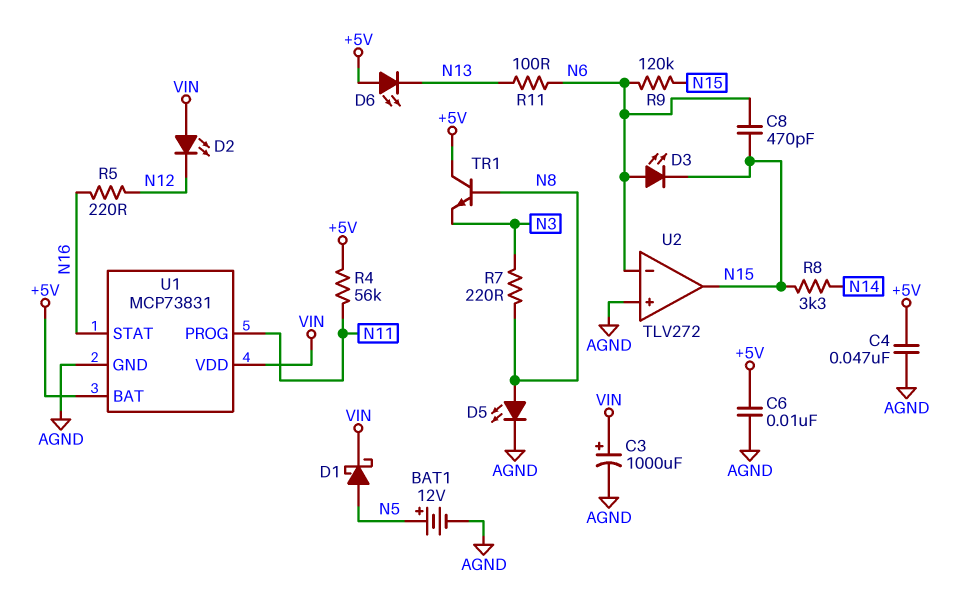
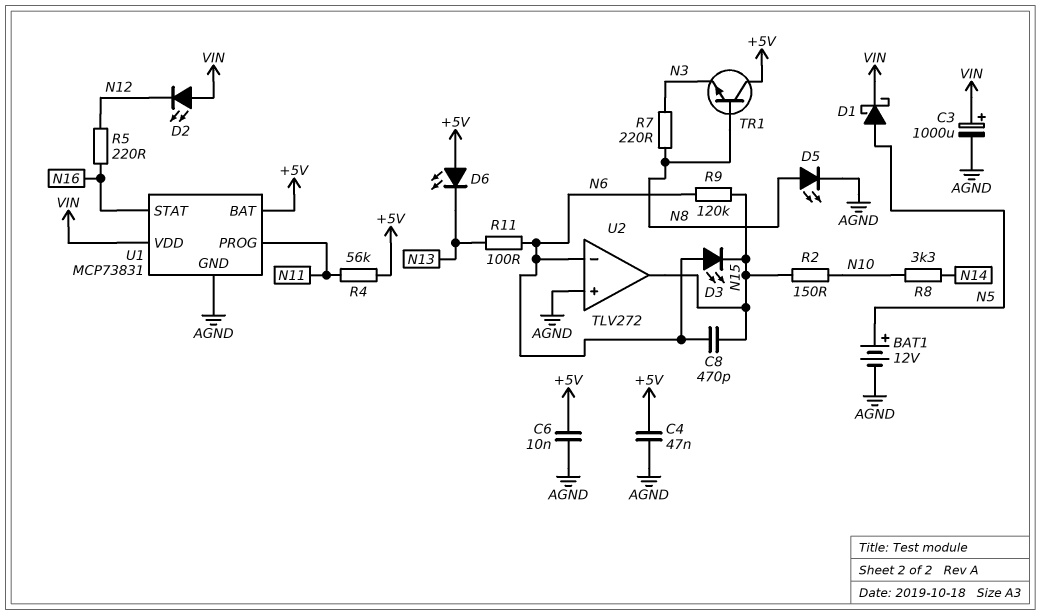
R2: none -> 150 (N10, N15)
R8: 3.3k (N14, N15) -> 3.3k (N10, N14)

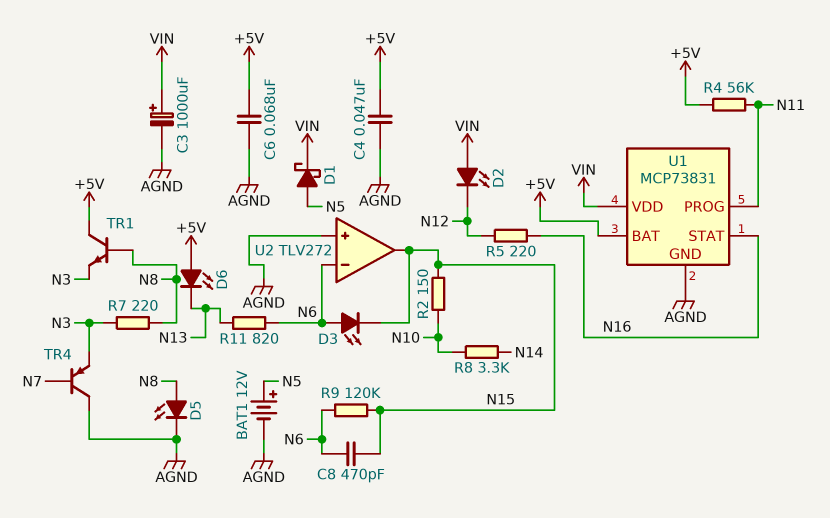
C6: 10nF (+5V, AGND) -> 68nF (+5V, AGND)
R11: 100 (N6, N13) -> 820 (N6, N13)
TR4: none -> PNP (B N7, C AGND, E N3)

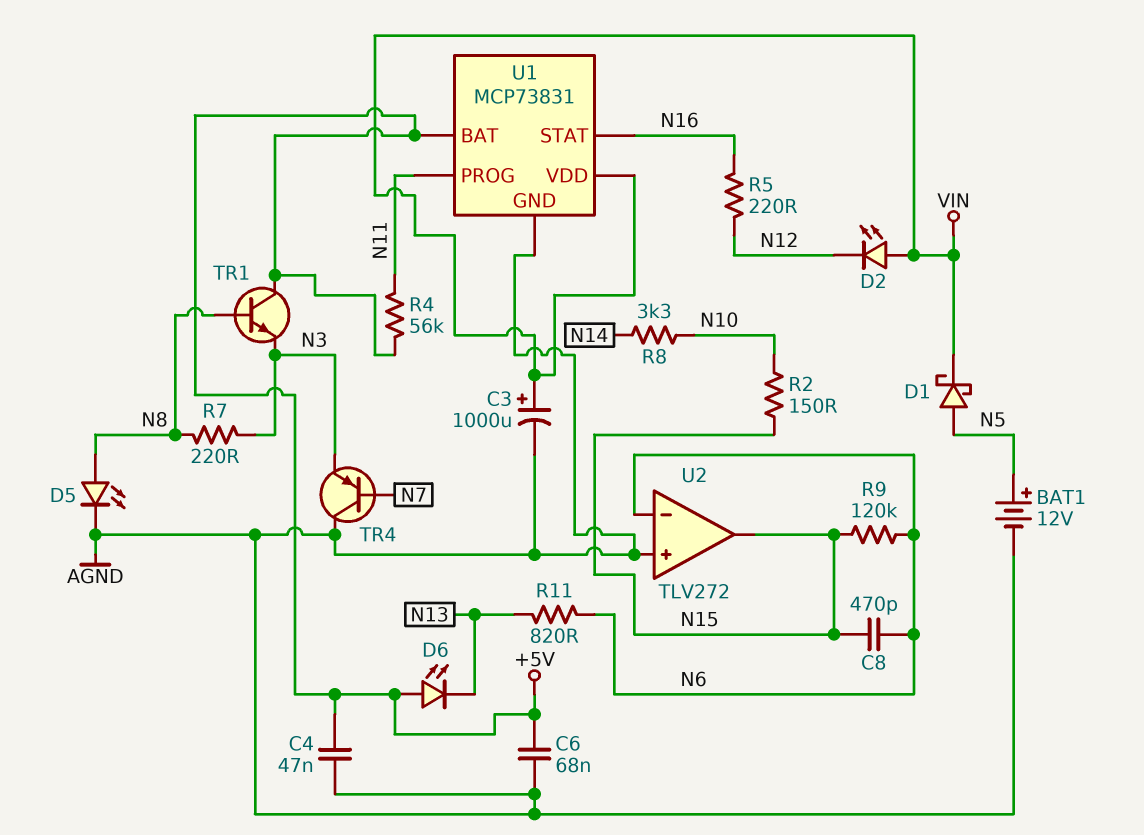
D3: LED (A N6, K N15) -> none

